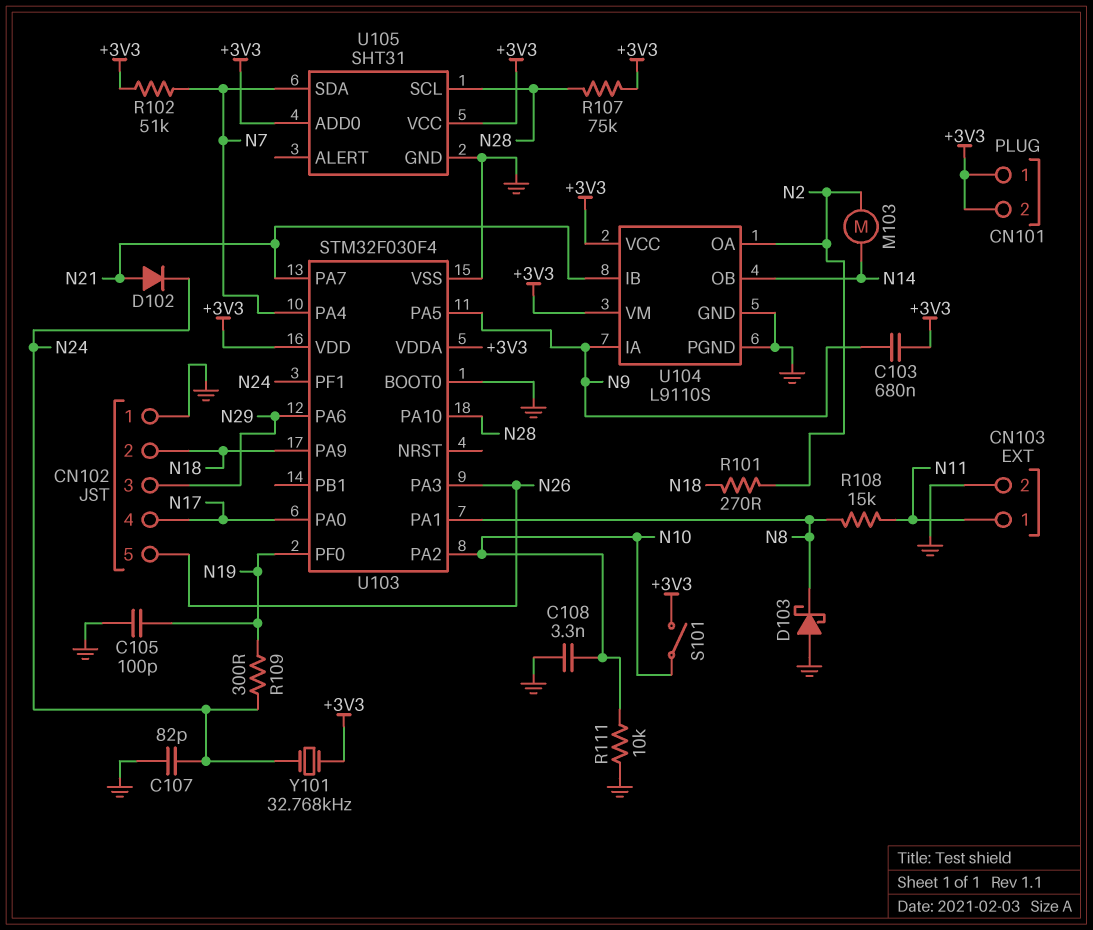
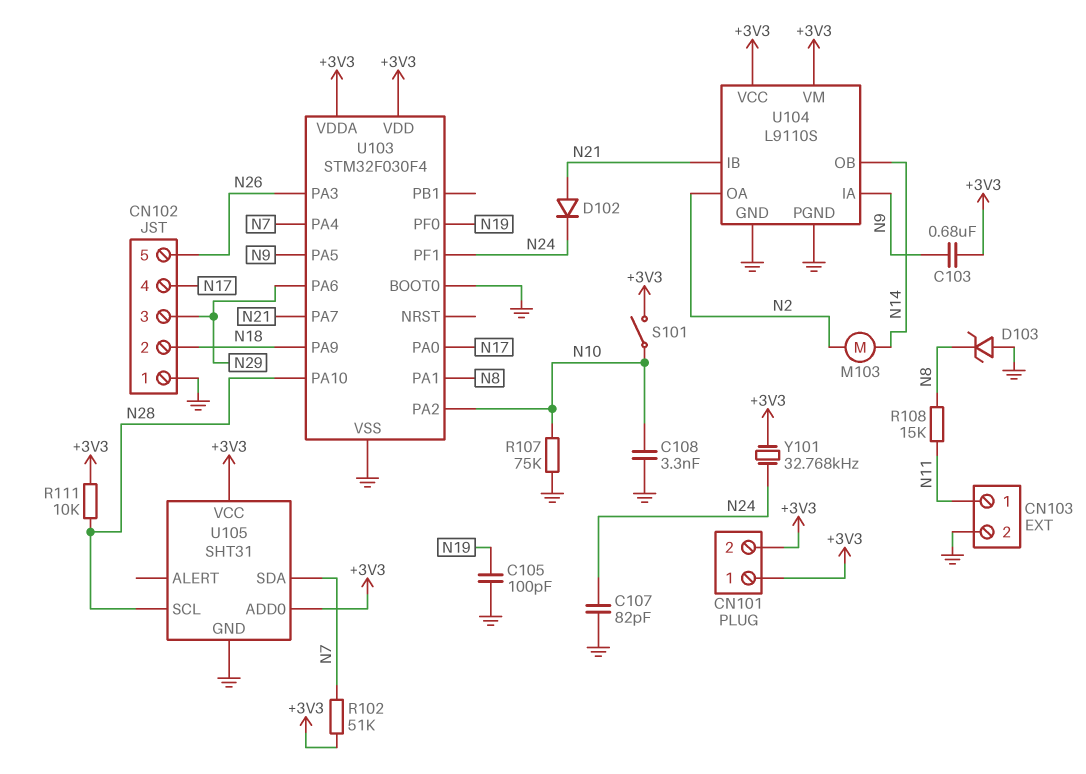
D103: schottky (A GND, K N8) -> zener (A GND, K N8)
R101: 270 (N2, N18) -> none
R107: 75k (+3V3, N28) -> 75k (GND, N10)
R109: 300 (N19, N24) -> none
R111: 10k (GND, N10) -> 10k (+3V3, N28)

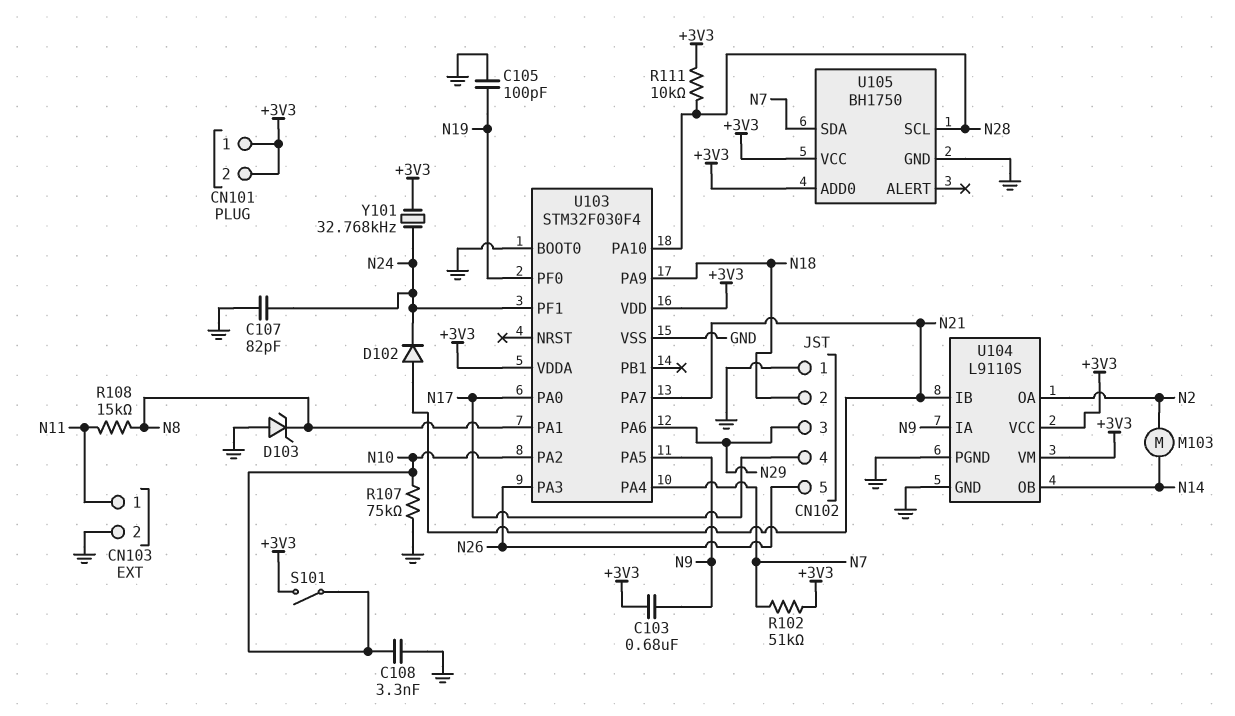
U105: SHT31 -> BH1750

